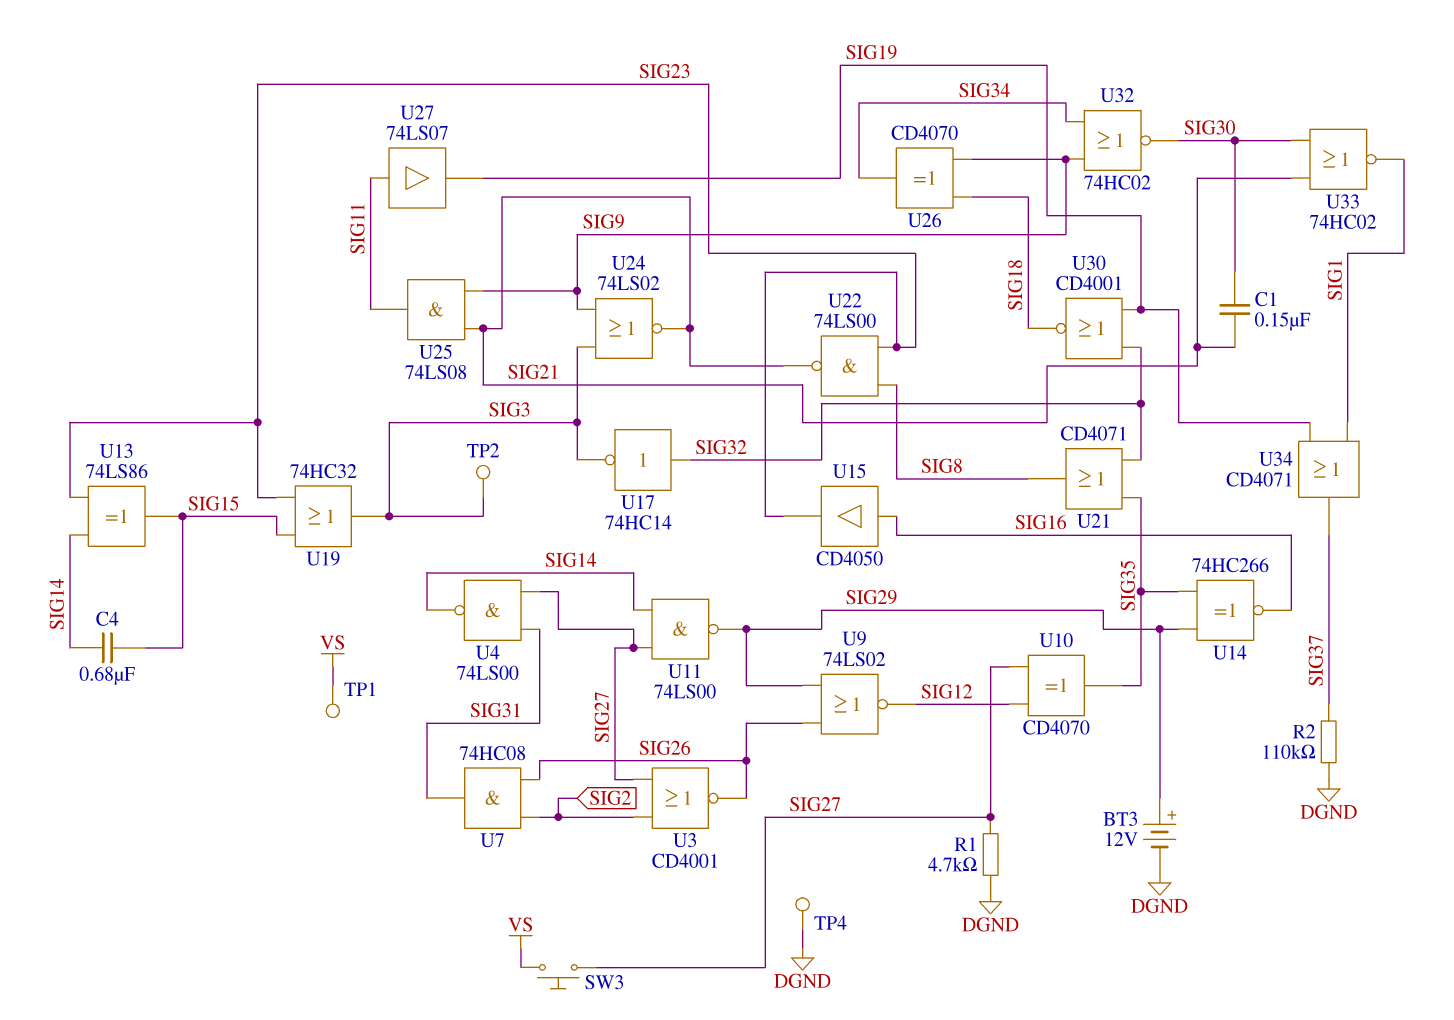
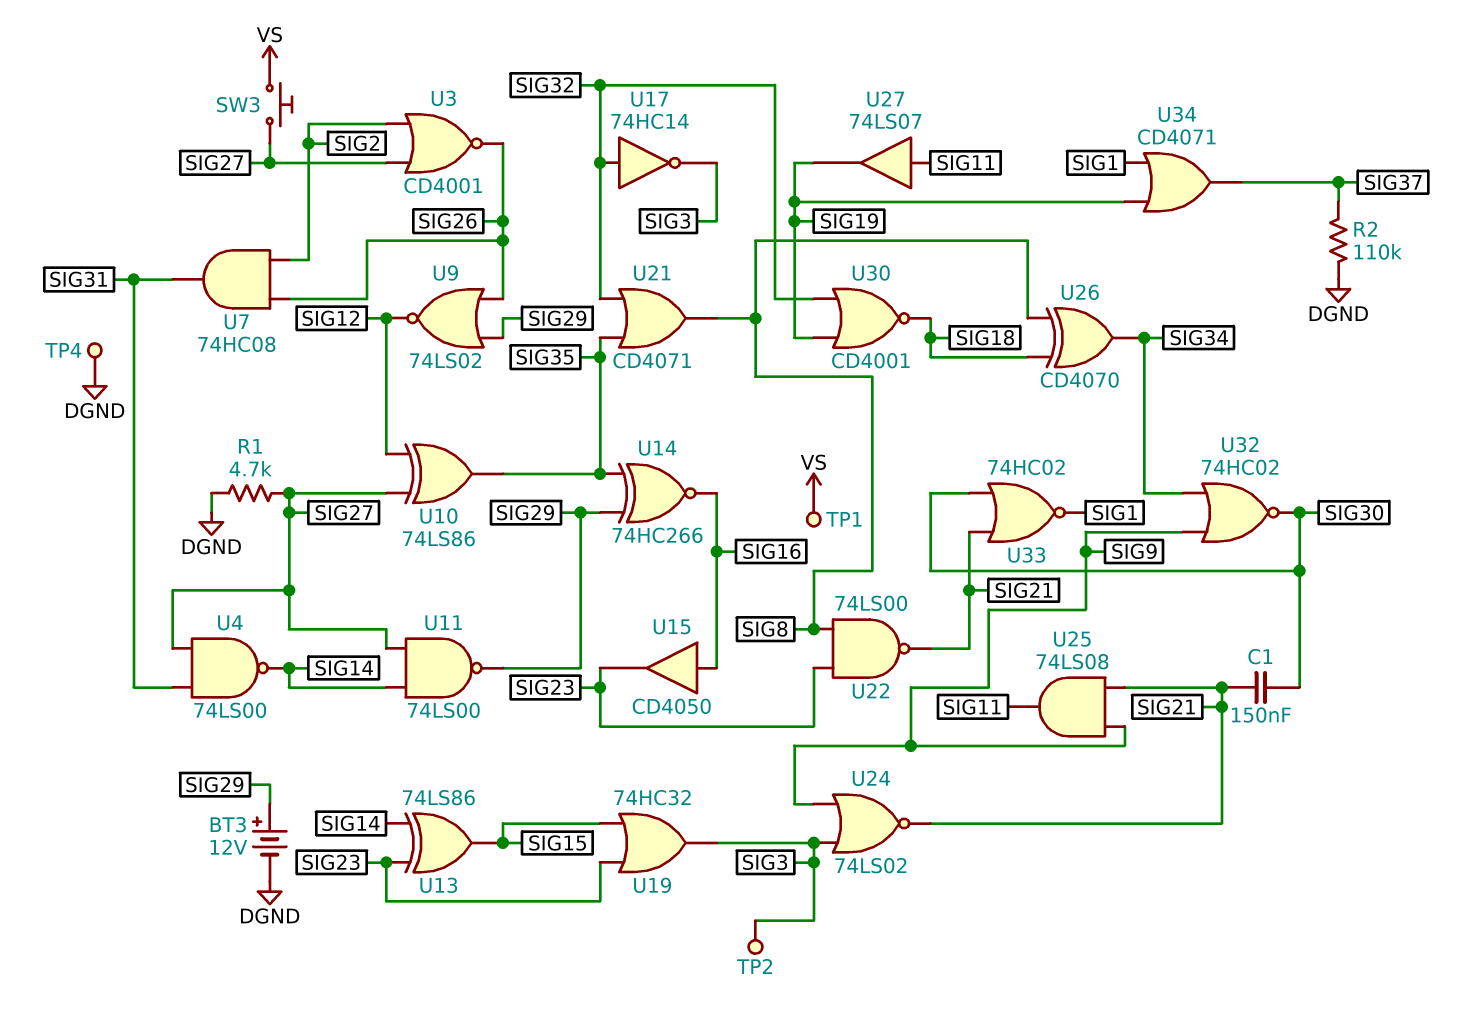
C4: 680nF (SIG14, SIG15) -> none
U10: XOR CD4070 (in SIG12, in SIG27, out SIG35) -> XOR 74LS86 (in SIG12, in SIG27, out SIG35)
U26: XOR CD4070 (in SIG9, in SIG18, out SIG34) -> XOR CD4070 (in SIG8, in SIG18, out SIG34)

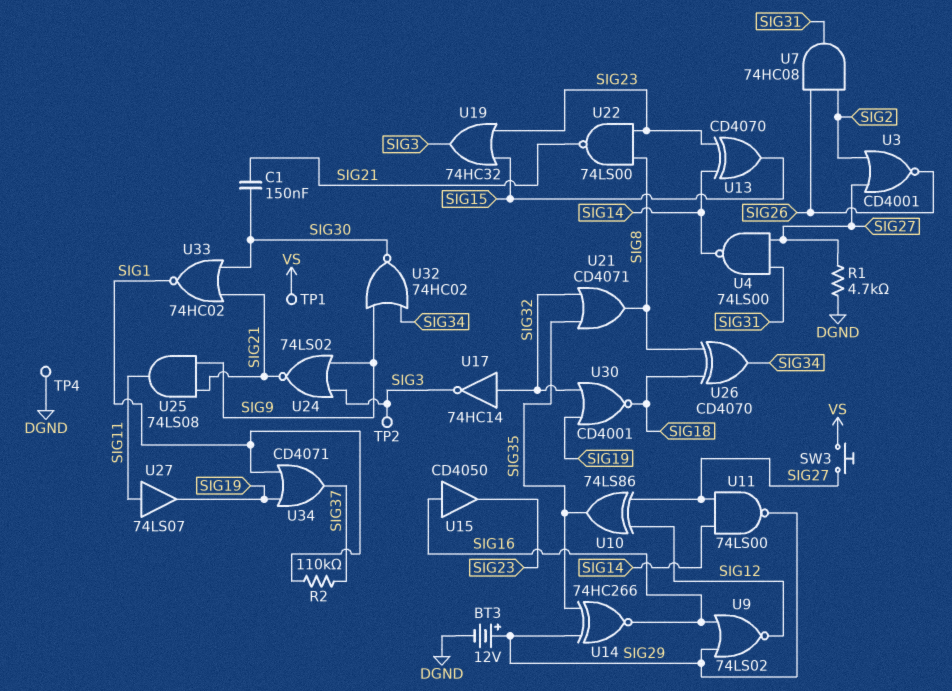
R2: 110k (DGND, SIG37) -> 110k (SIG1, SIG37)
U9: NOR 74LS02 (in SIG26, in SIG29, out SIG12) -> NOR 74LS02 (in SIG16, in SIG29, out SIG12)
U13: XOR 74LS86 (in SIG14, in SIG23, out SIG15) -> XOR CD4070 (in SIG14, in SIG23, out SIG15)

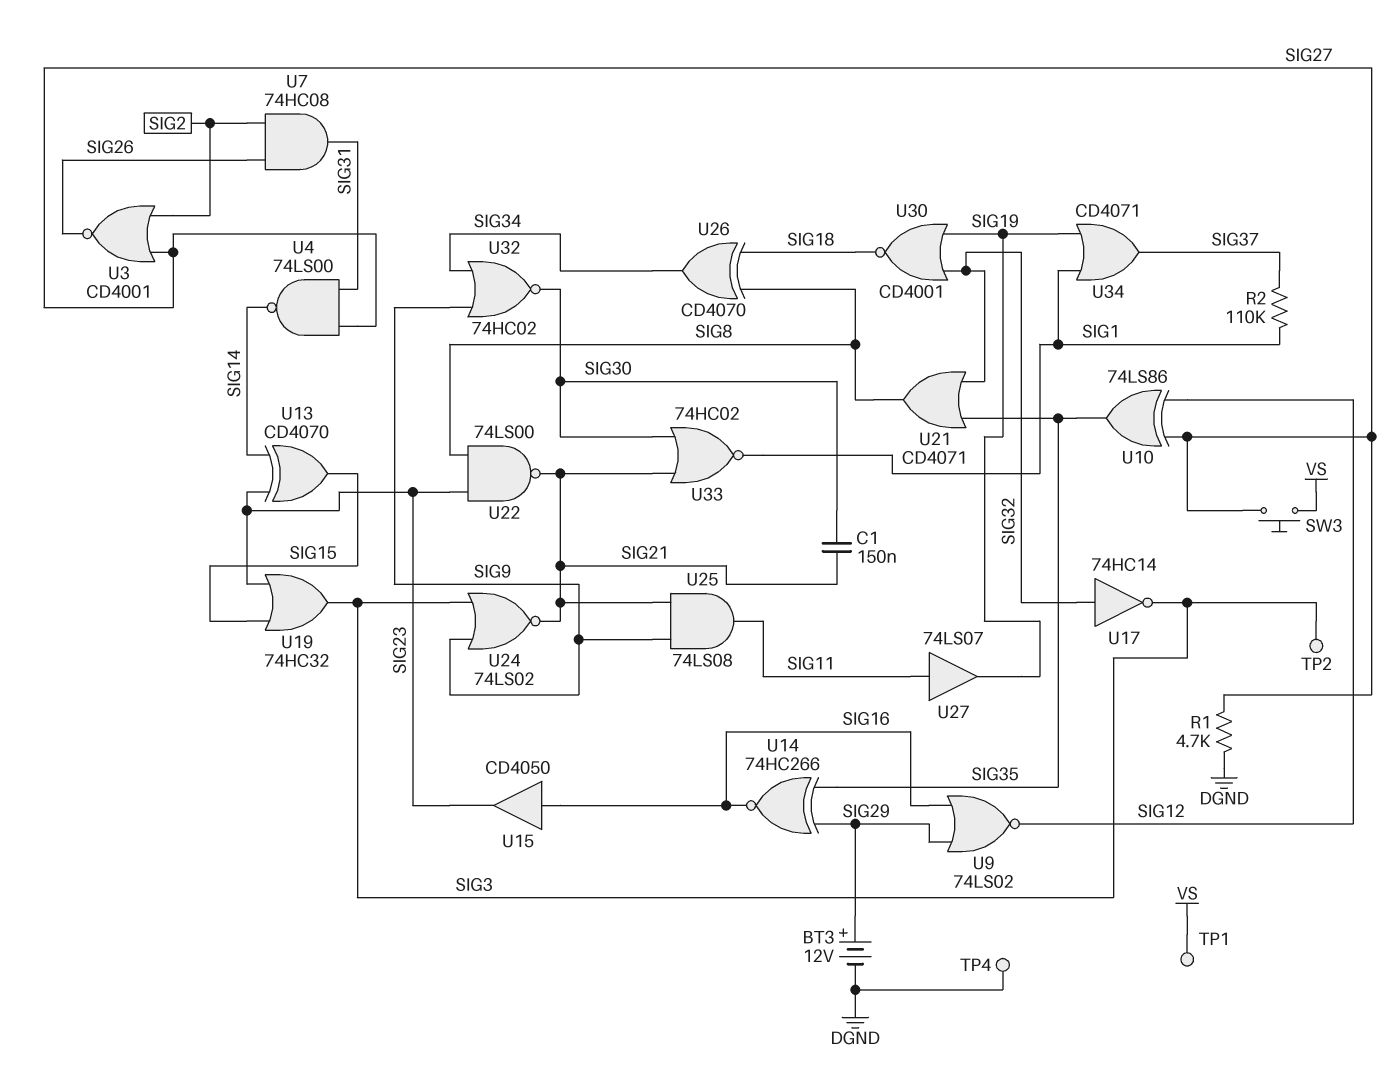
U11: NAND 74LS00 (in SIG14, in SIG27, out SIG29) -> none

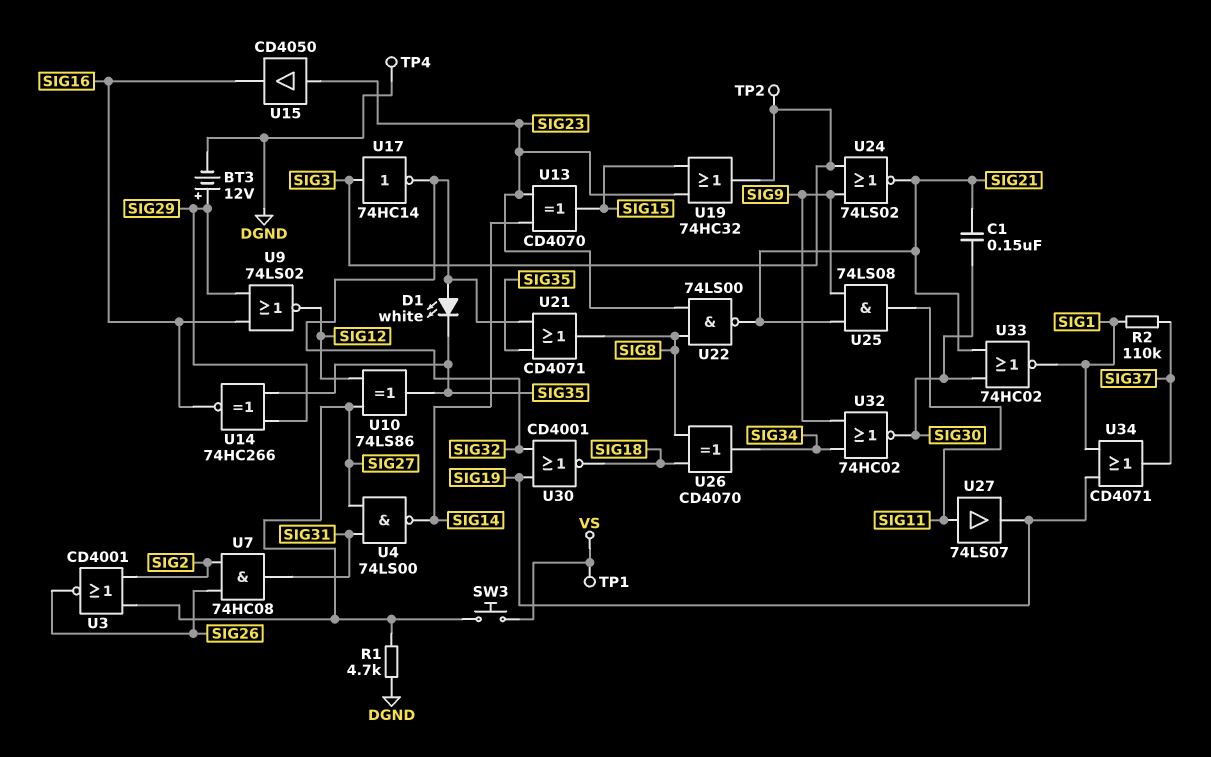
D1: none -> LED white (A SIG32, K SIG35)
U15: buffer CD4050 (in SIG16, out SIG23) -> buffer CD4050 (in SIG23, out SIG16)
U17: NOT 74HC14 (in SIG32, out SIG3) -> NOT 74HC14 (in SIG3, out SIG32)

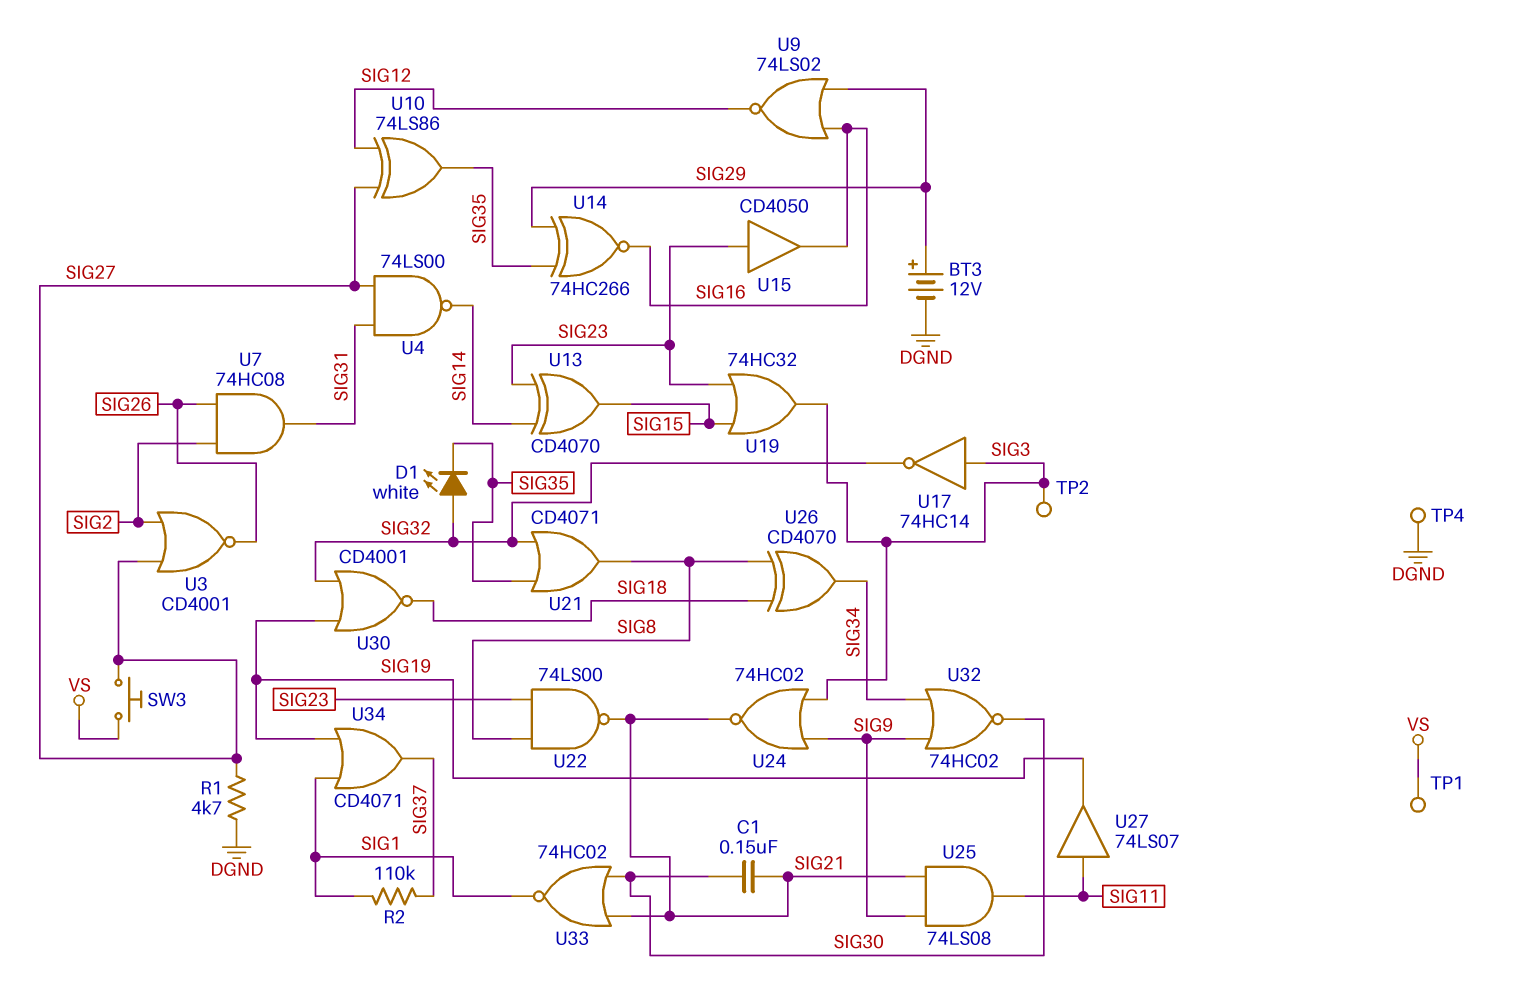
U24: NOR 74LS02 (in SIG3, in SIG9, out SIG21) -> NOR 74HC02 (in SIG3, in SIG9, out SIG21)

